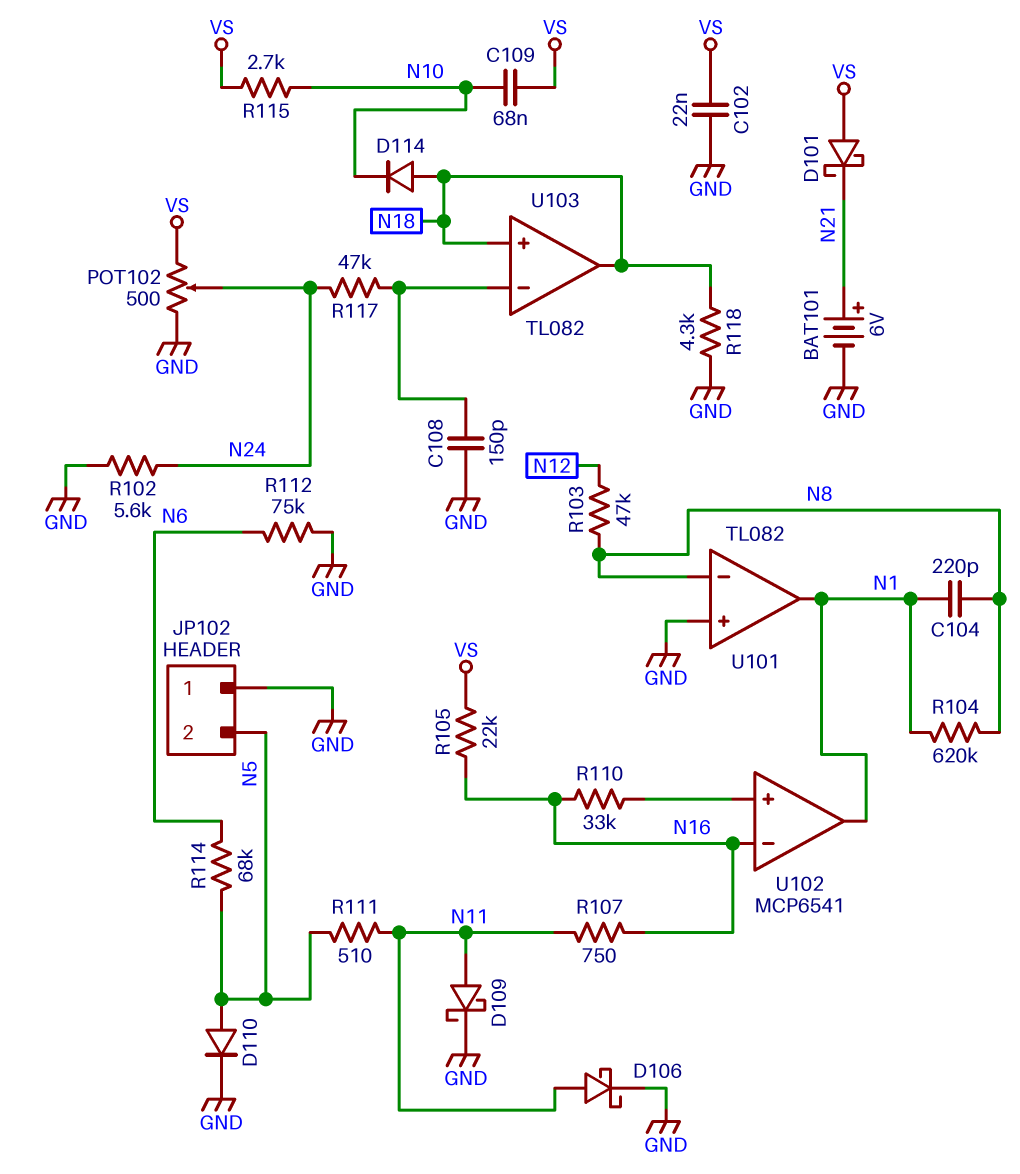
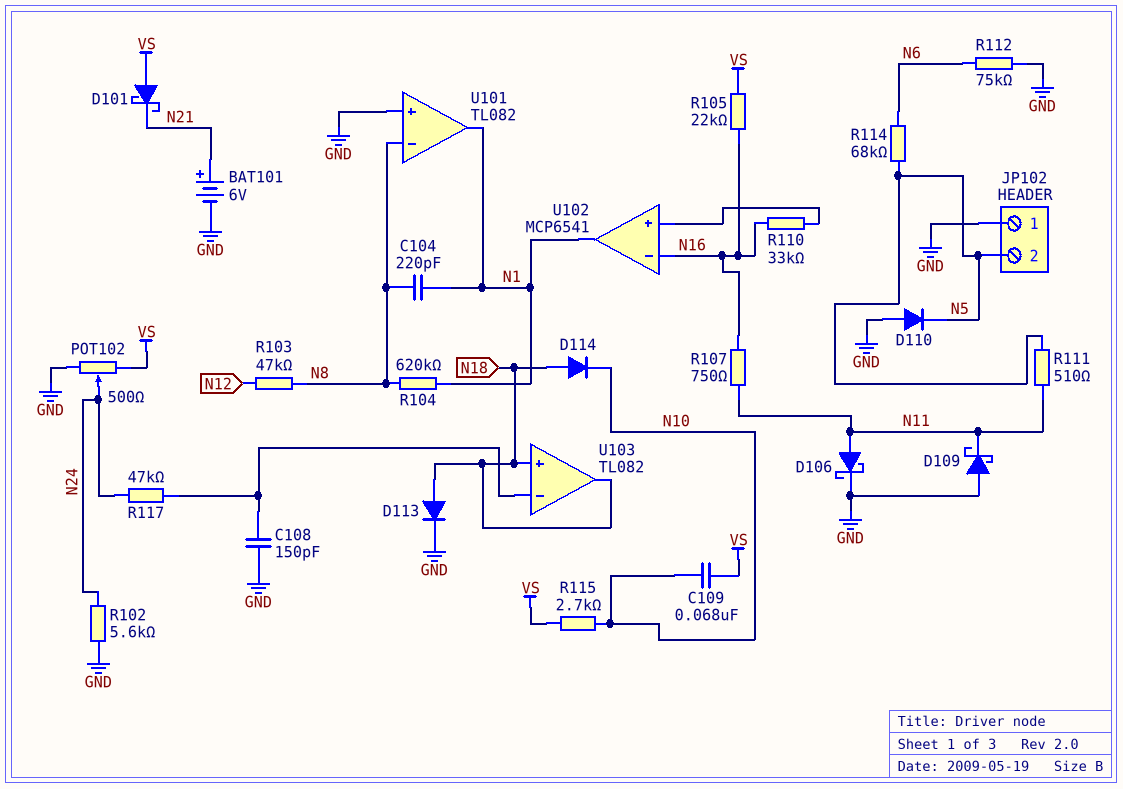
C102: 22nF (GND, VS) -> none
D109: schottky (A N11, K GND) -> schottky (A GND, K N11)
D110: diode (A N5, K GND) -> diode (A GND, K N5)
D113: none -> diode (A N18, K GND)
R118: 4.3k (GND, N18) -> none

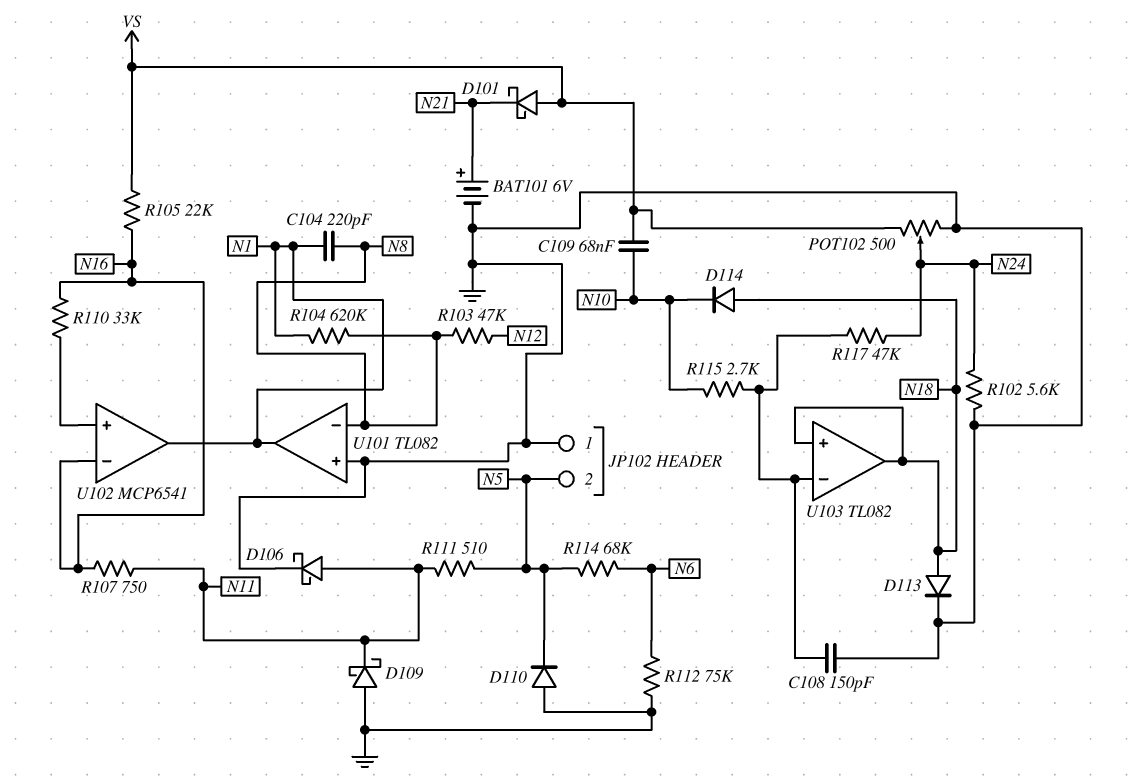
R115: 2.7k (N10, VS) -> 2.7k (N10, U103/in-)

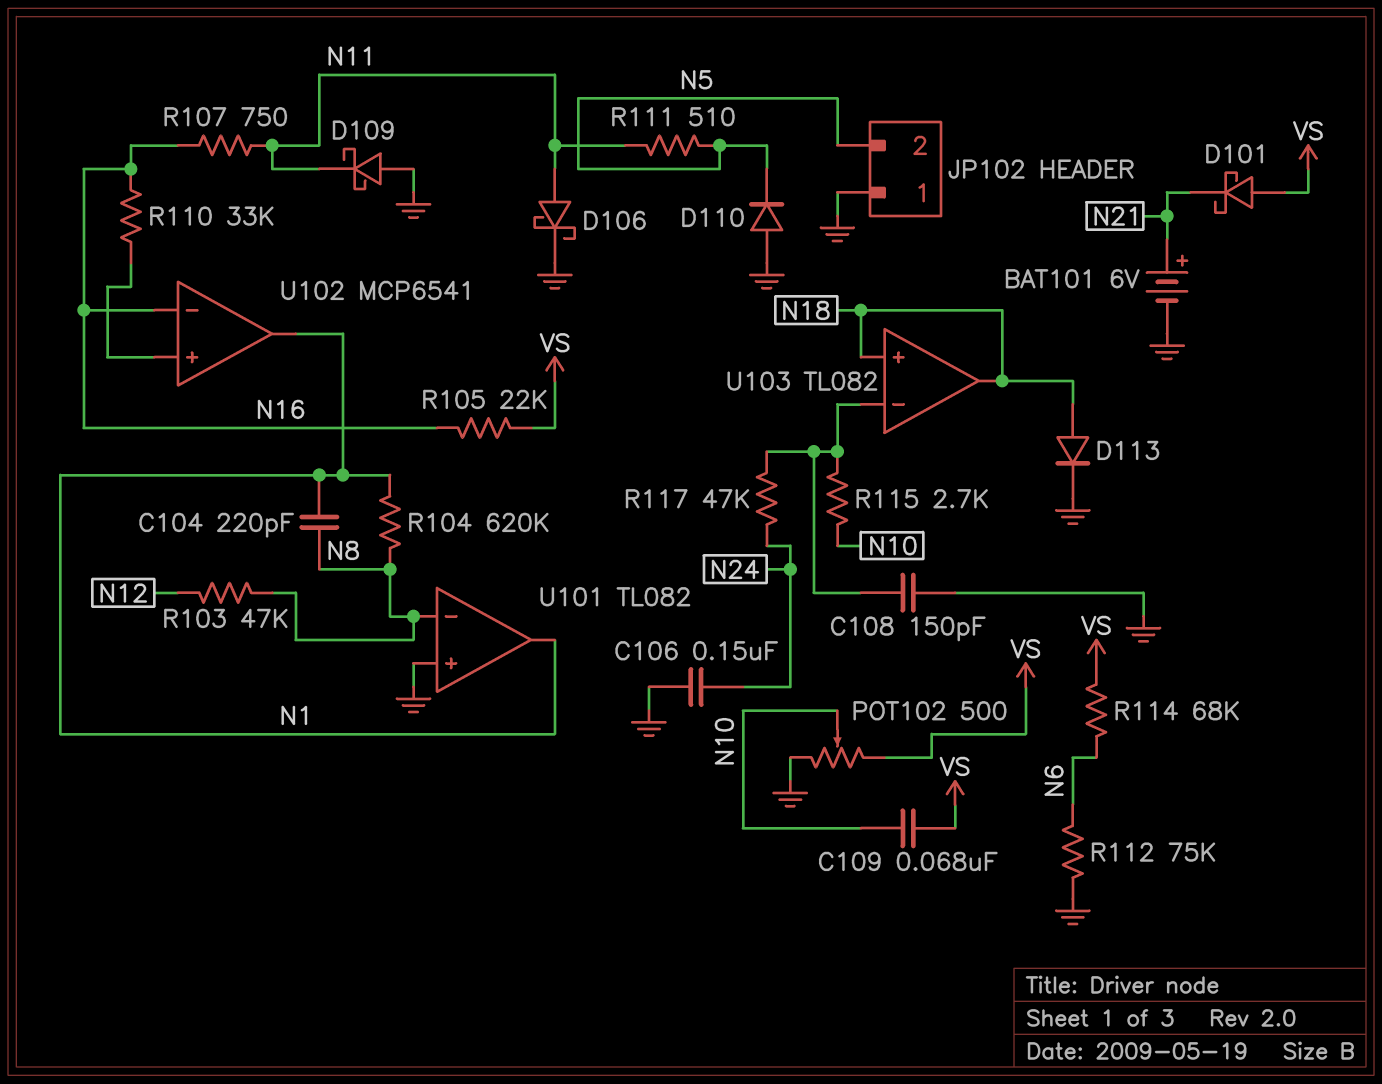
C106: none -> 150nF (GND, N24)
D114: diode (A N18, K N10) -> none
POT102: 500 (GND, VS, wiper N24) -> 500 (GND, VS, wiper N10)
R102: 5.6k (GND, N24) -> none
R114: 68k (N5, N6) -> 68k (N6, VS)

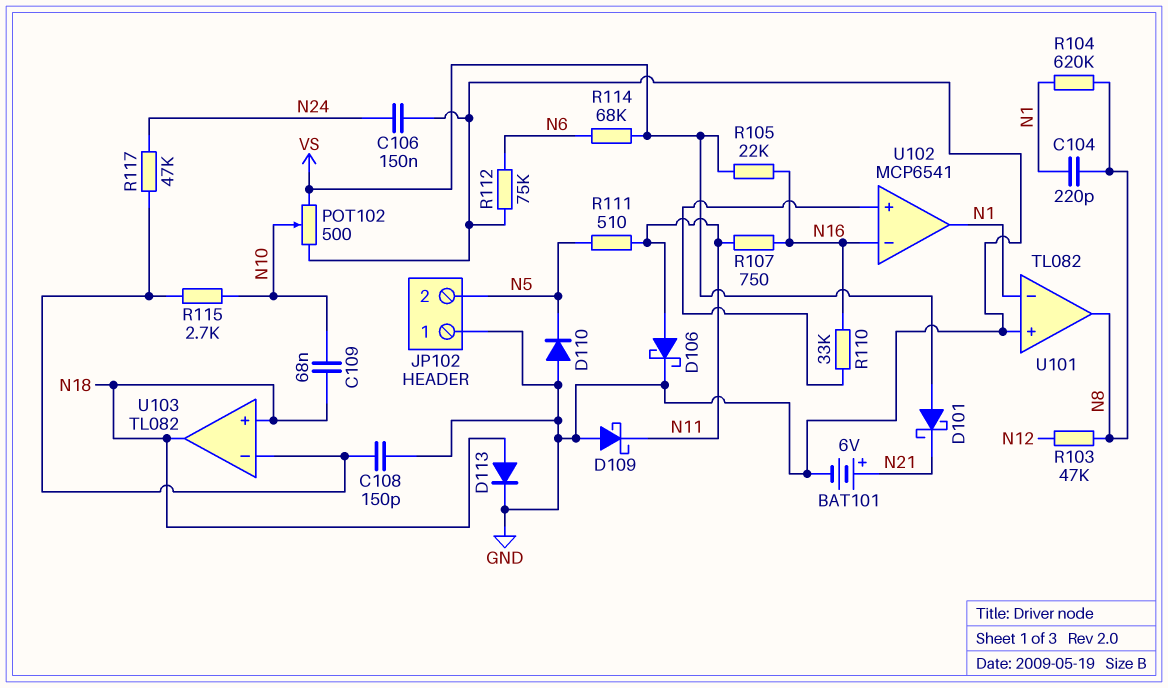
C109: 68nF (N10, VS) -> 68nF (N10, N18)
U101 pin in-: N8 -> N1
U101 pin out: N1 -> N8

